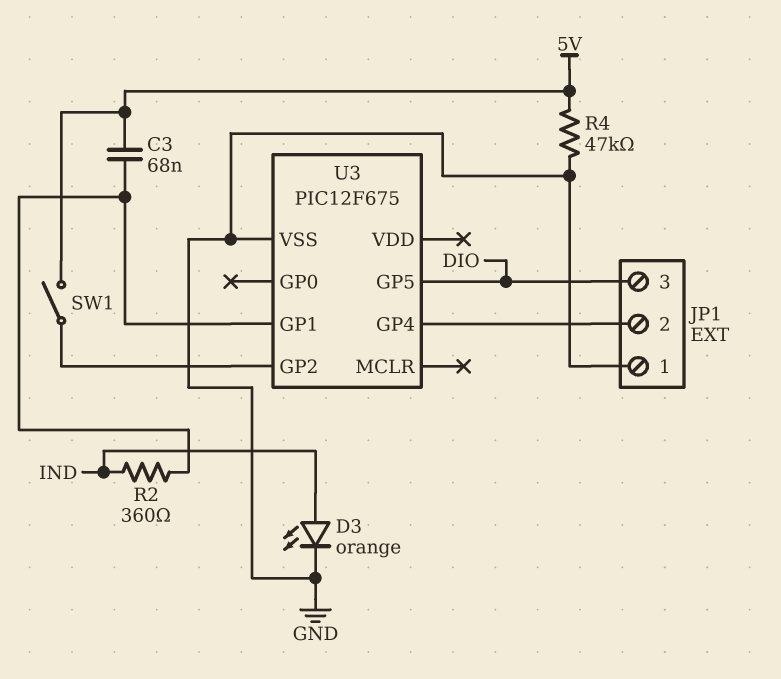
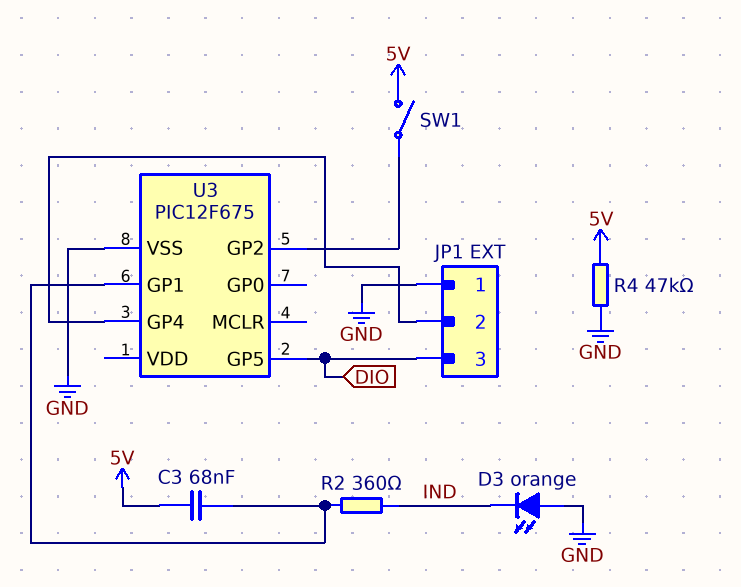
D3: LED orange (A IND, K GND) -> LED orange (A GND, K IND)

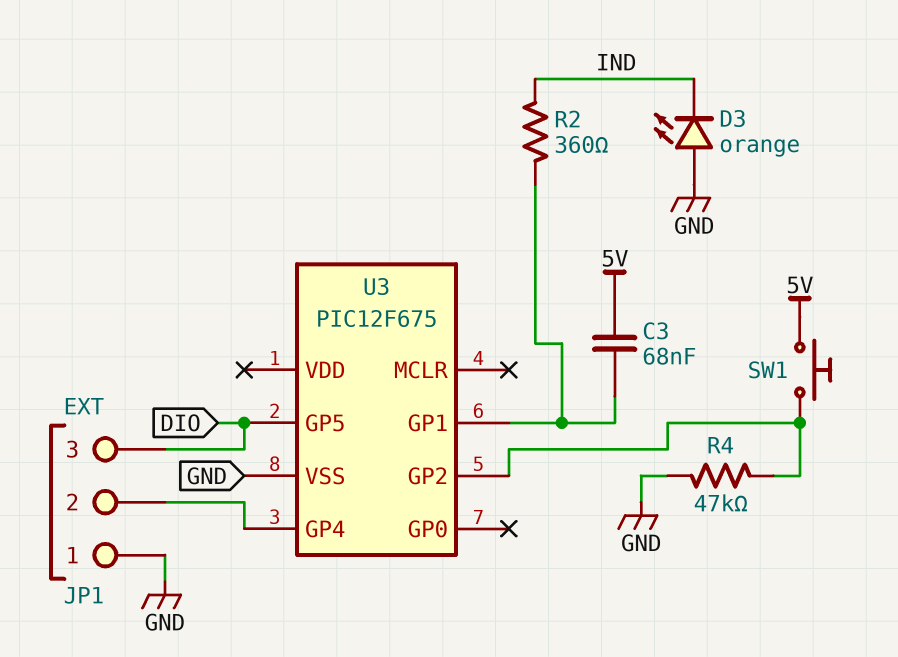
R4: 47k (5V, GND) -> 47k (GND, U3/GP2)
SW1: switch (5V, U3/GP2) -> button (5V, U3/GP2)

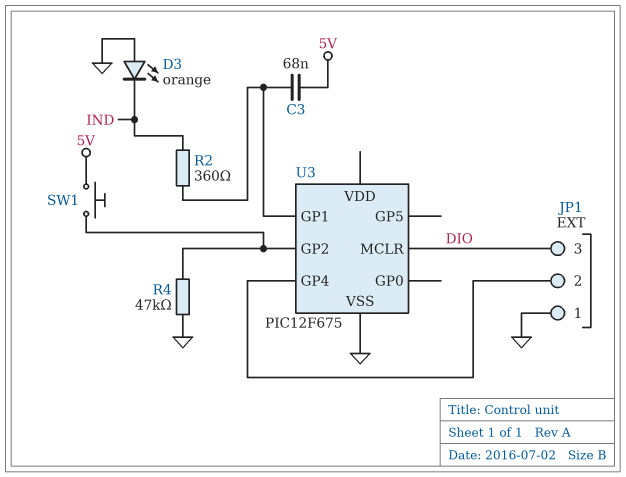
U3 pin GP5: DIO -> none
U3 pin MCLR: none -> DIO

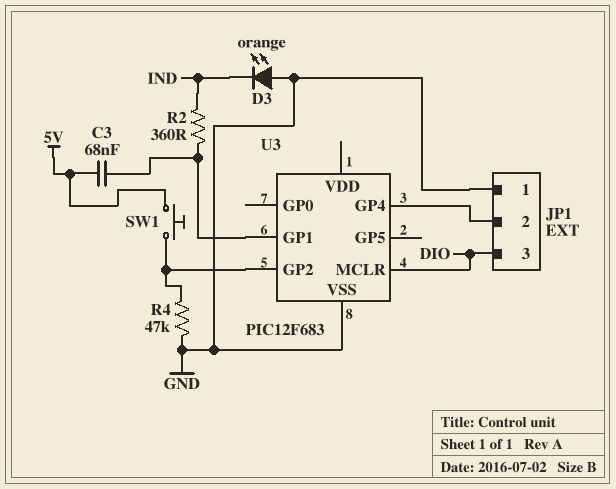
U3: PIC12F675 -> PIC12F683

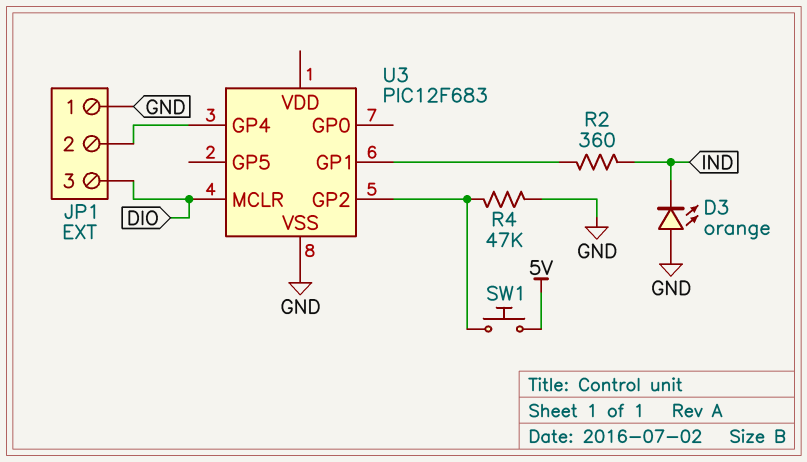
C3: 68nF (5V, U3/GP1) -> none

